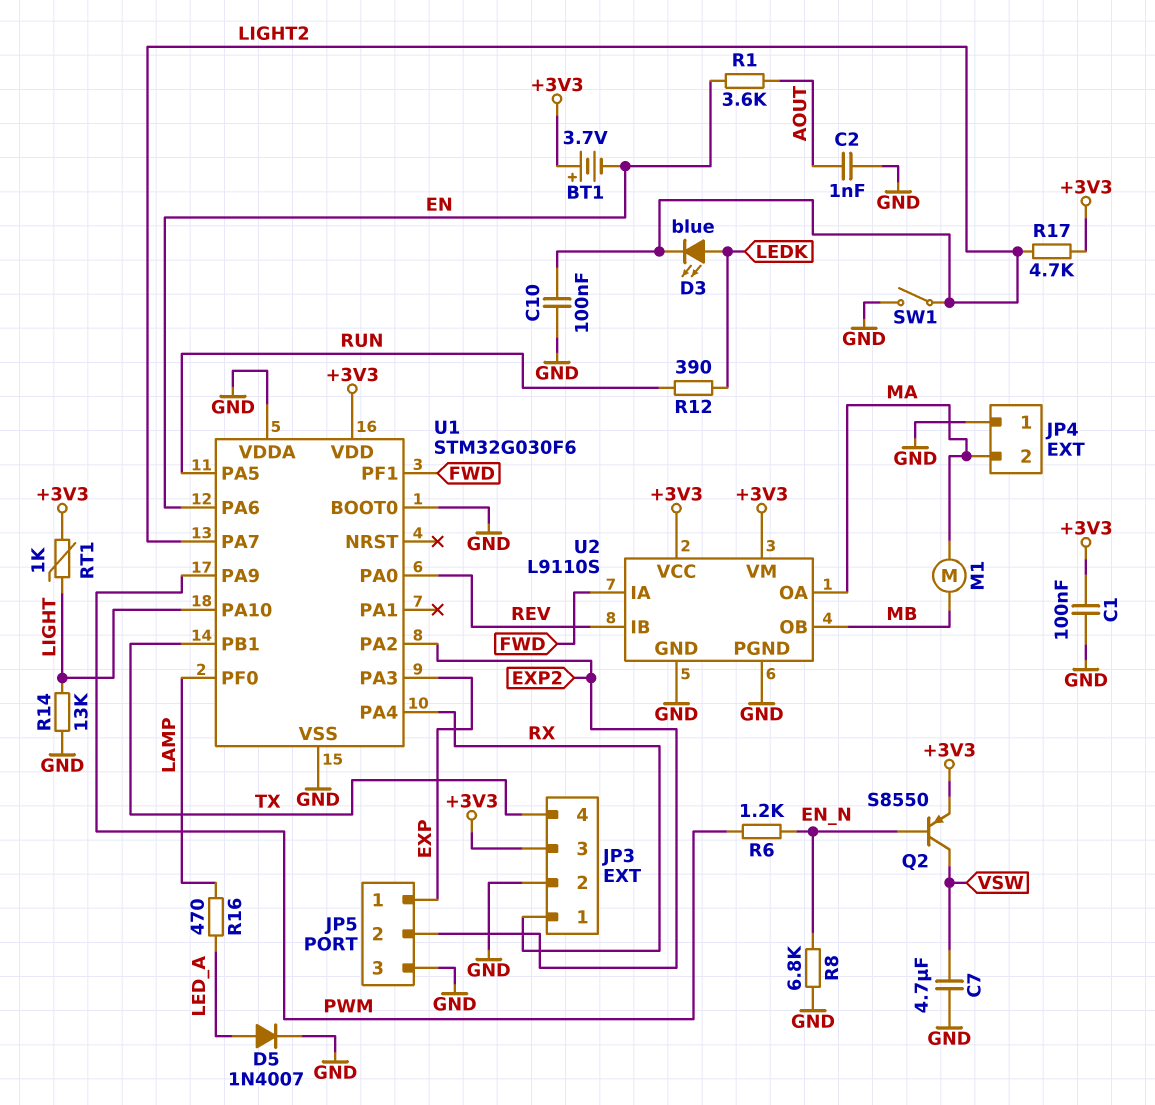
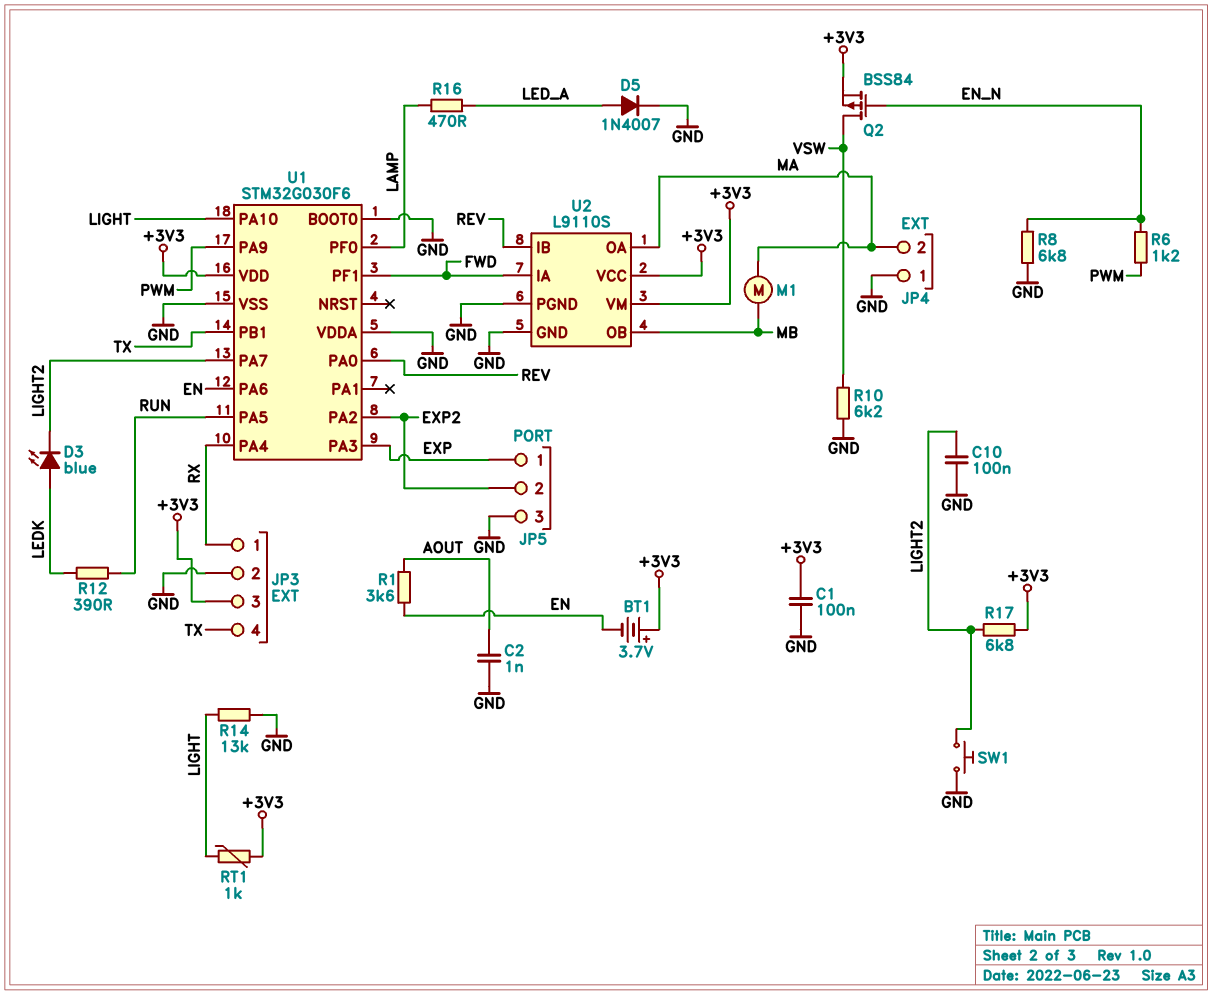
C7: 4.7uF (GND, VSW) -> none
Q2: PNP S8550 (B EN_N, C VSW, E +3V3) -> PMOS BSS84 (G EN_N, D VSW, S +3V3)
R10: none -> 6.2k (GND, VSW)
R17: 4.7k (+3V3, LIGHT2) -> 6.8k (+3V3, LIGHT2)
SW1: switch (GND, LIGHT2) -> button (GND, LIGHT2)

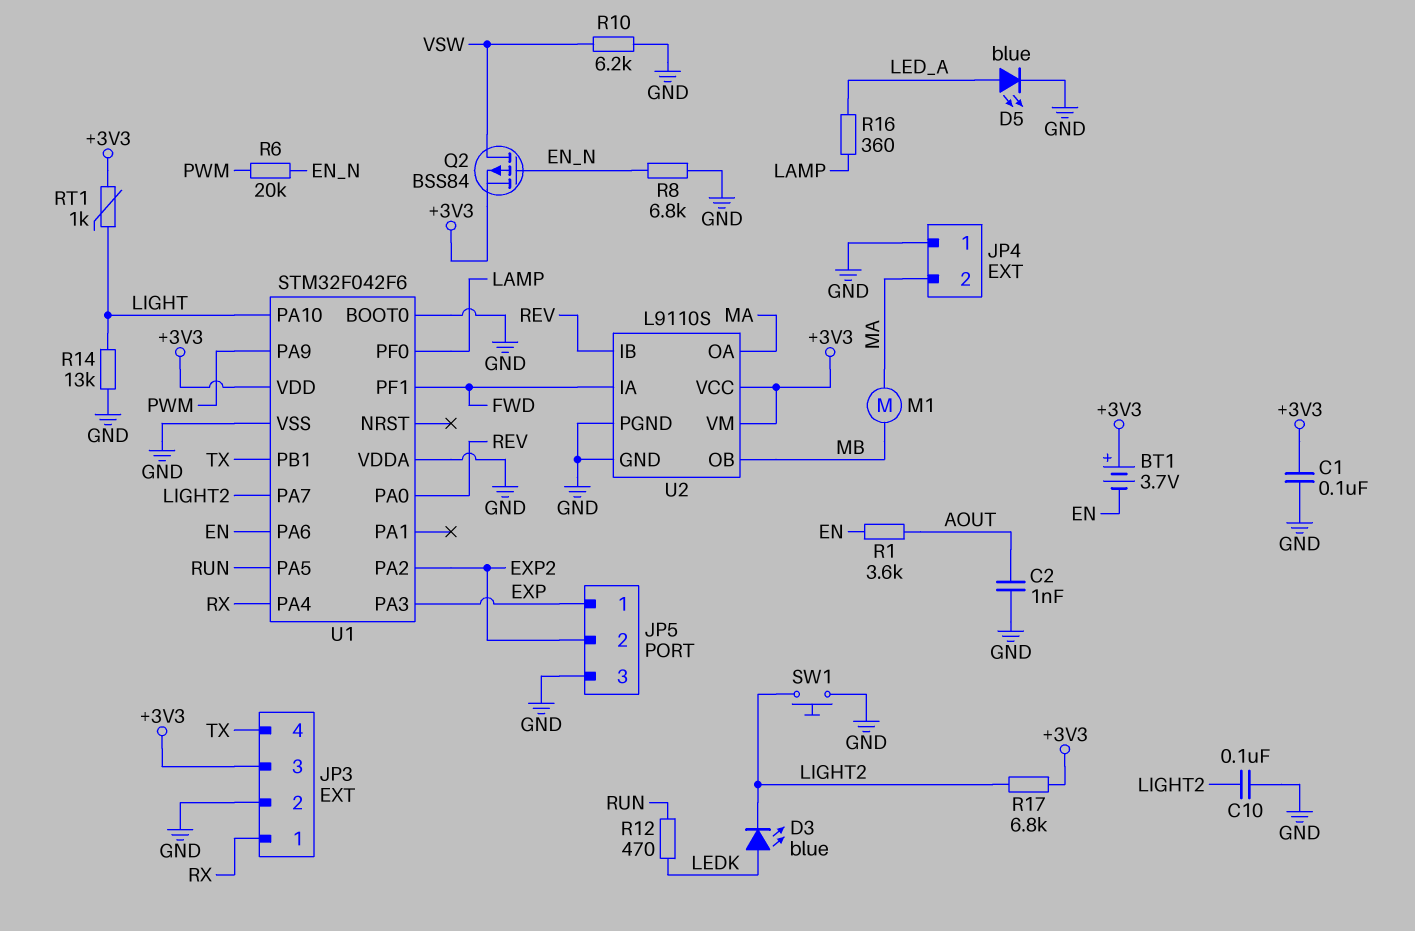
D5: diode 1N4007 (A LED_A, K GND) -> LED blue (A LED_A, K GND)
R6: 1.2k (EN_N, PWM) -> 20k (EN_N, PWM)
R12: 390 (LEDK, RUN) -> 470 (LEDK, RUN)
R16: 470 (LAMP, LED_A) -> 360 (LAMP, LED_A)
U1: STM32G030F6 -> STM32F042F6

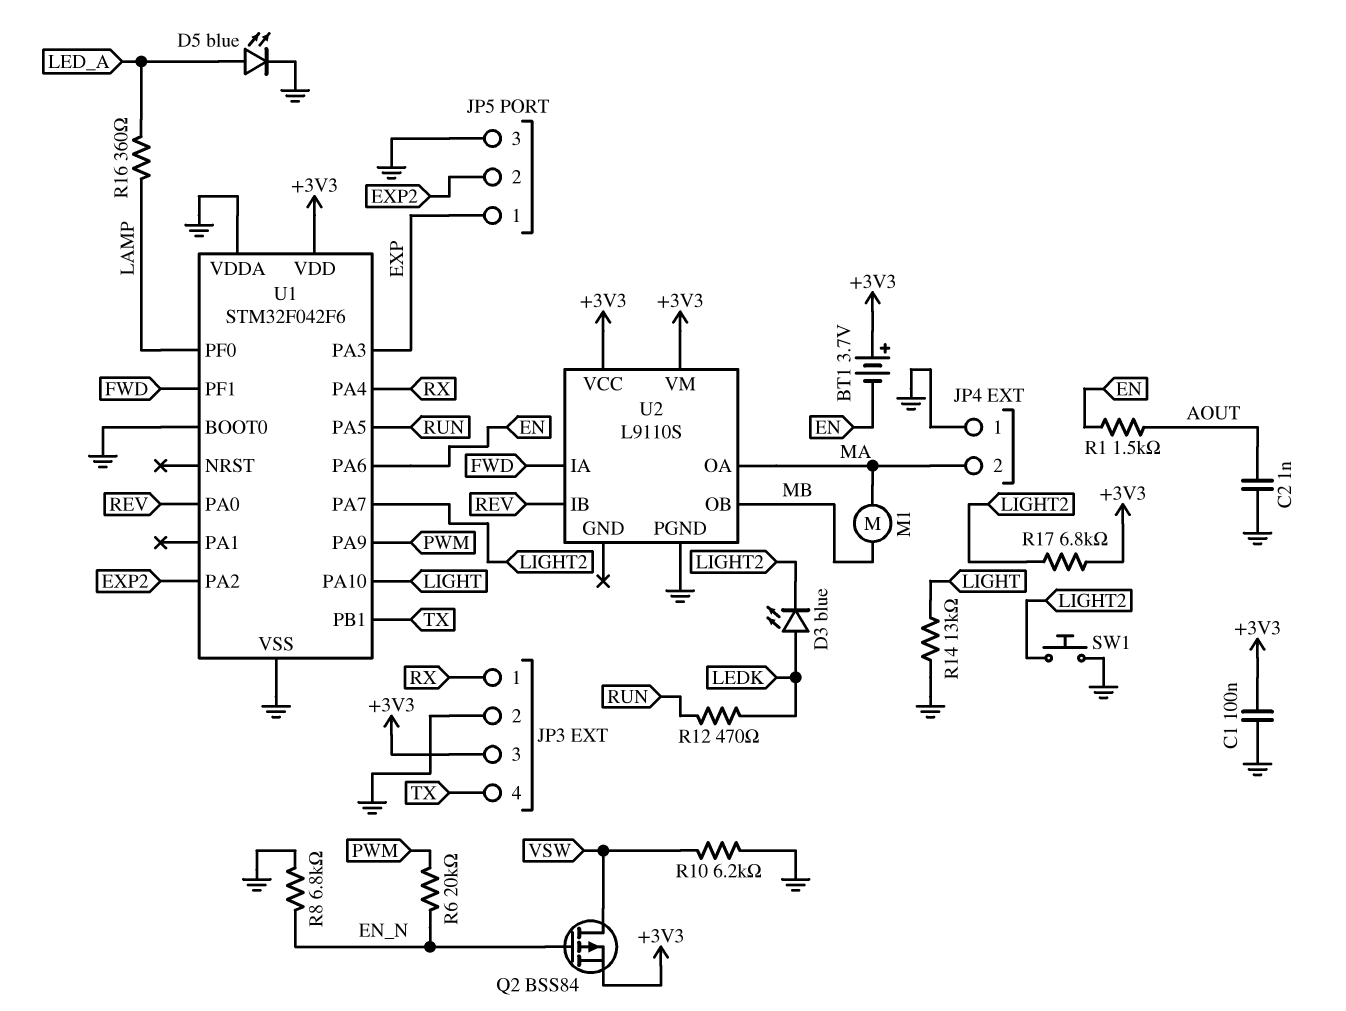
C10: 100nF (GND, LIGHT2) -> none
R1: 3.6k (AOUT, EN) -> 1.5k (AOUT, EN)
RT1: 1k (+3V3, LIGHT) -> none
U2 pin GND: GND -> none

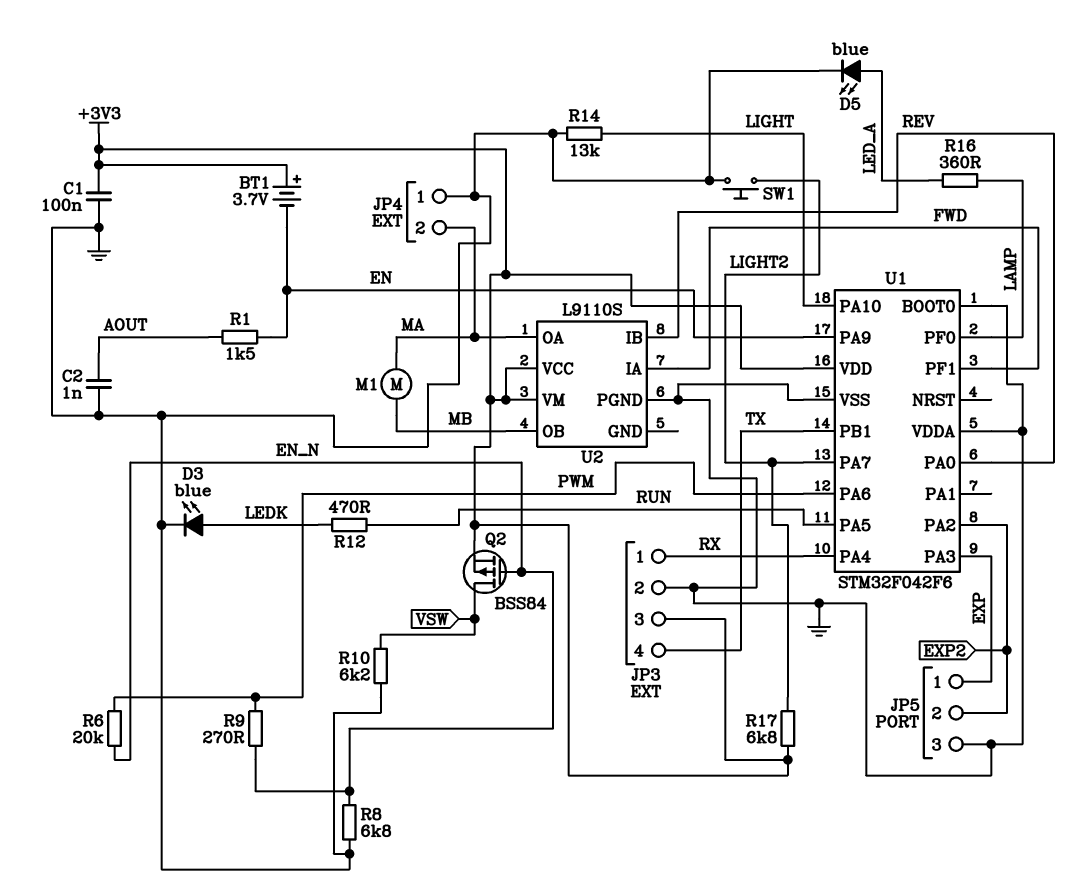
D3: LED blue (A LEDK, K LIGHT2) -> LED blue (A LEDK, K GND)
R9: none -> 270 (EN_N, PWM)
U1 pin PA6: EN -> PWM
U1 pin PA9: PWM -> EN

